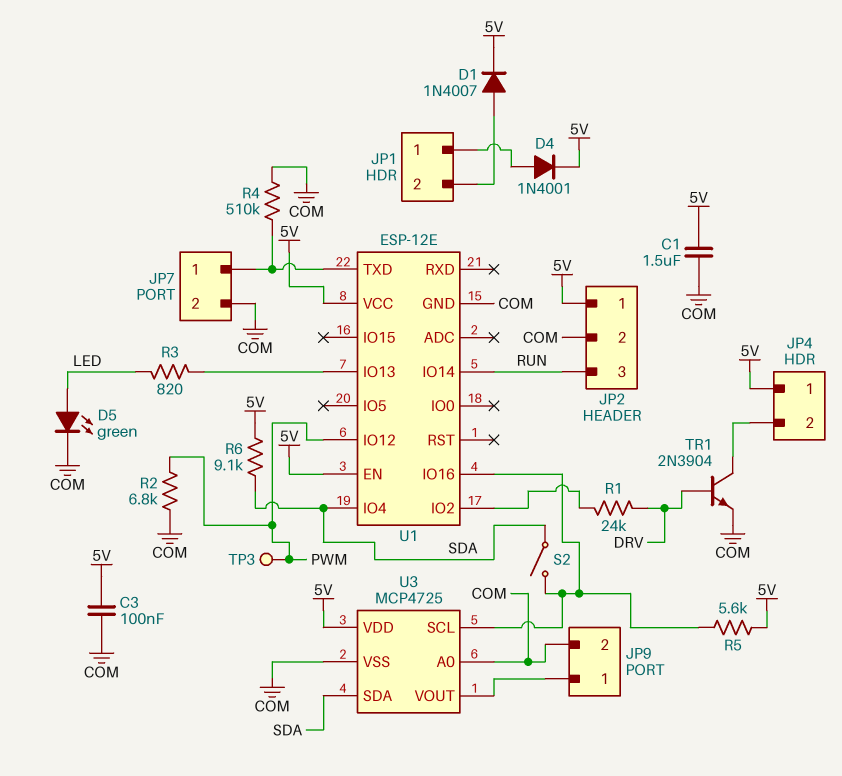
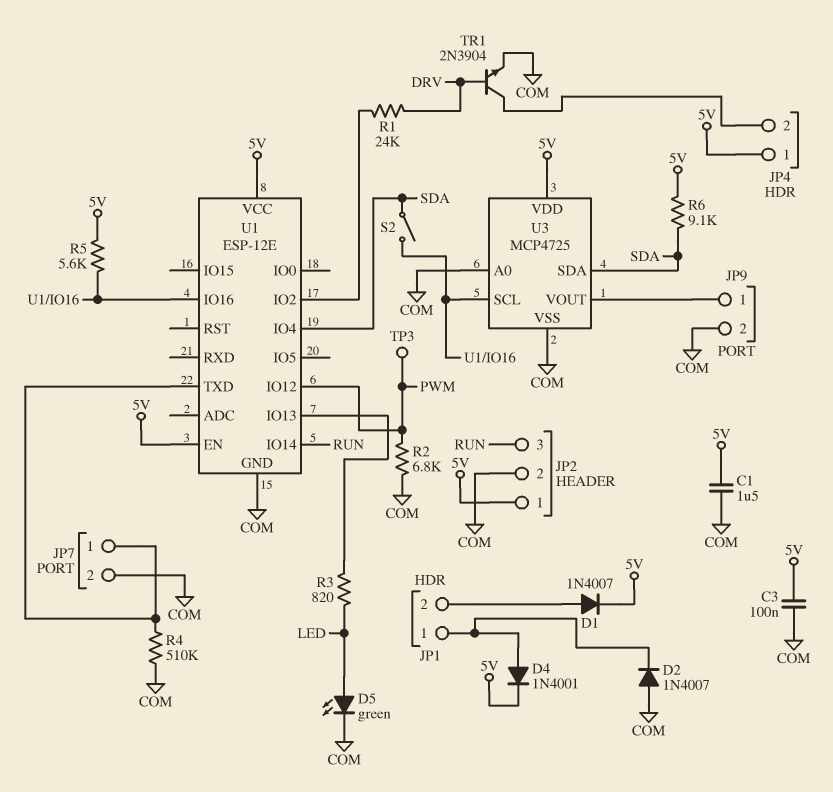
D2: none -> diode 1N4007 (A COM, K JP1/1)

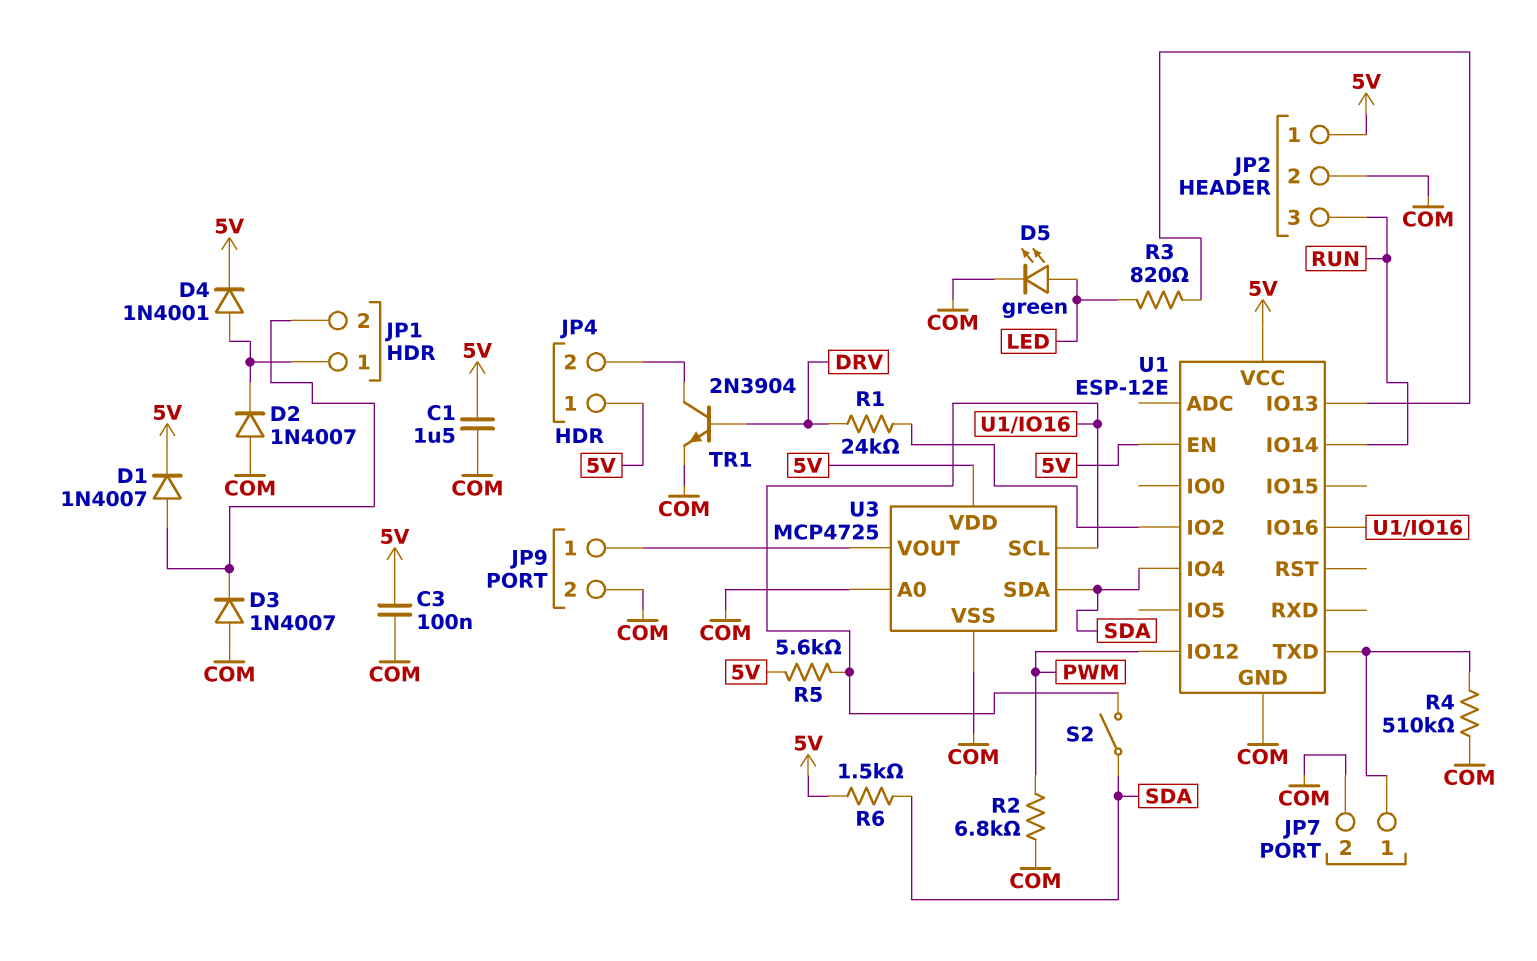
D3: none -> diode 1N4007 (A COM, K JP1/2)
R6: 9.1k (5V, SDA) -> 1.5k (5V, SDA)
TP3: test point (PWM) -> none

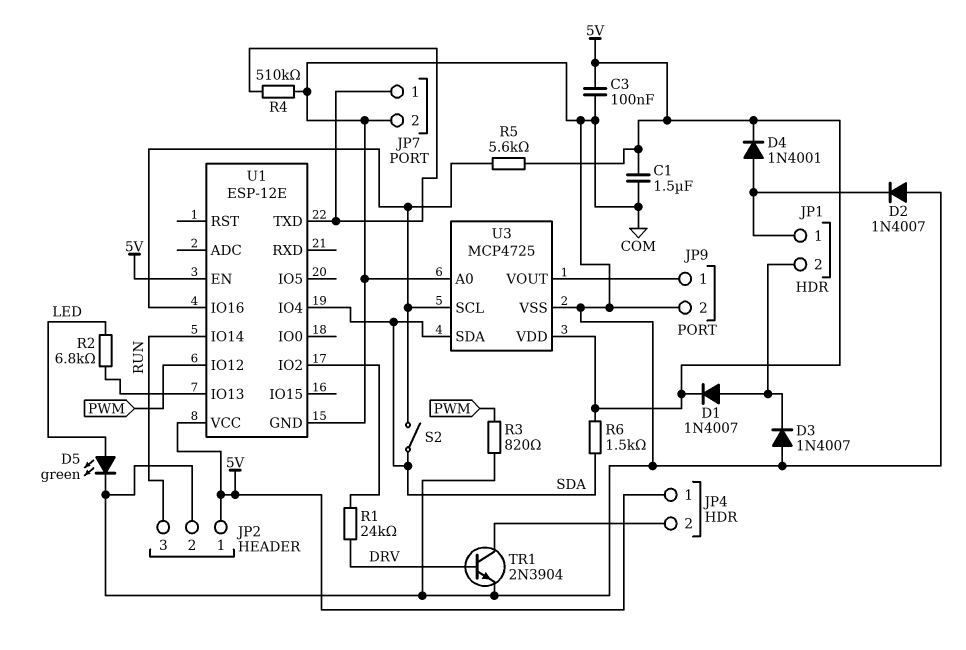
R2: 6.8k (COM, PWM) -> 6.8k (LED, U1/IO13)
R3: 820 (LED, U1/IO13) -> 820 (COM, PWM)

